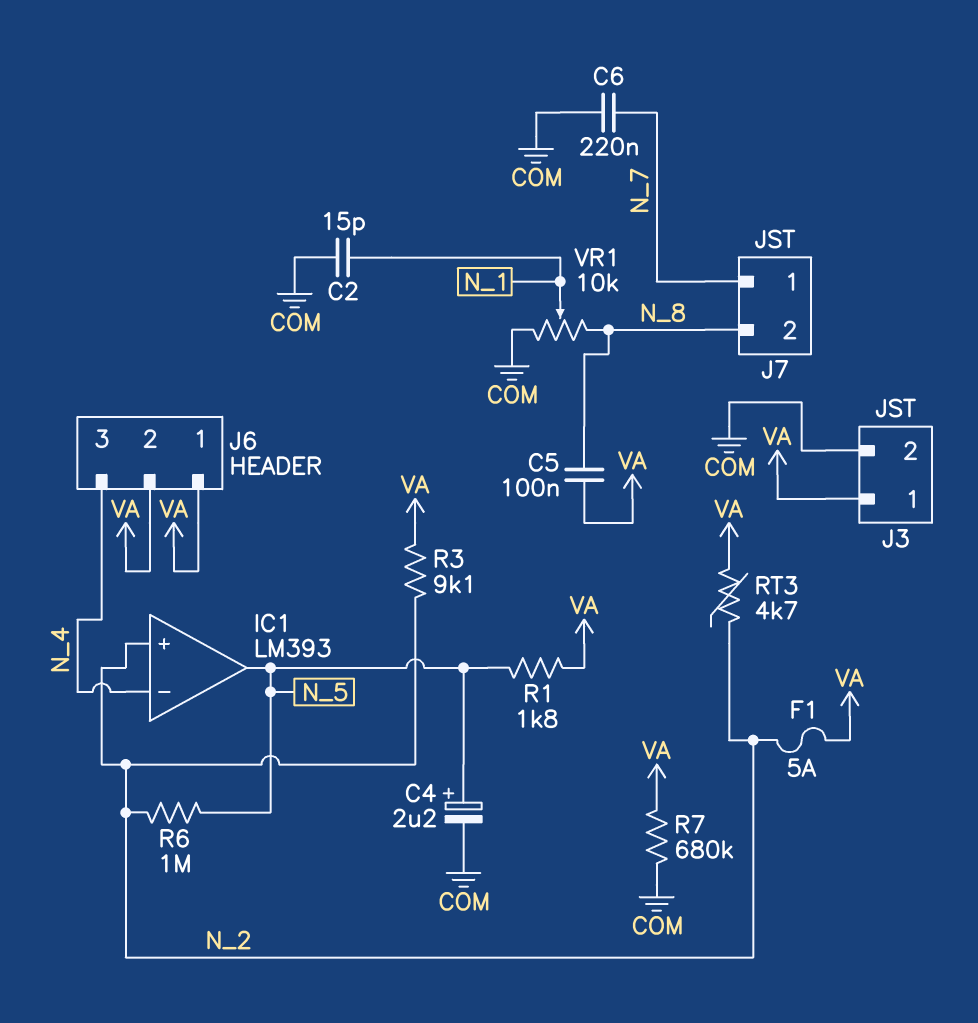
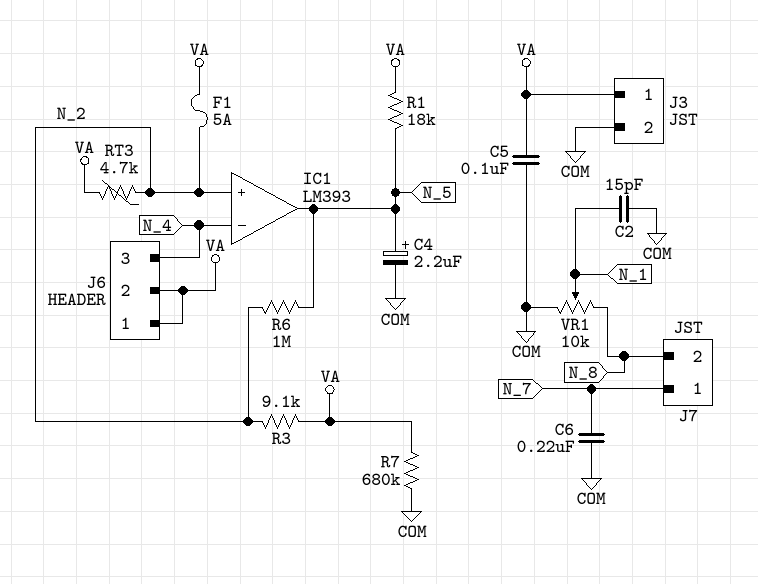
C5: 100nF (N_8, VA) -> 100nF (COM, VA)
R1: 1.8k (N_5, VA) -> 18k (N_5, VA)

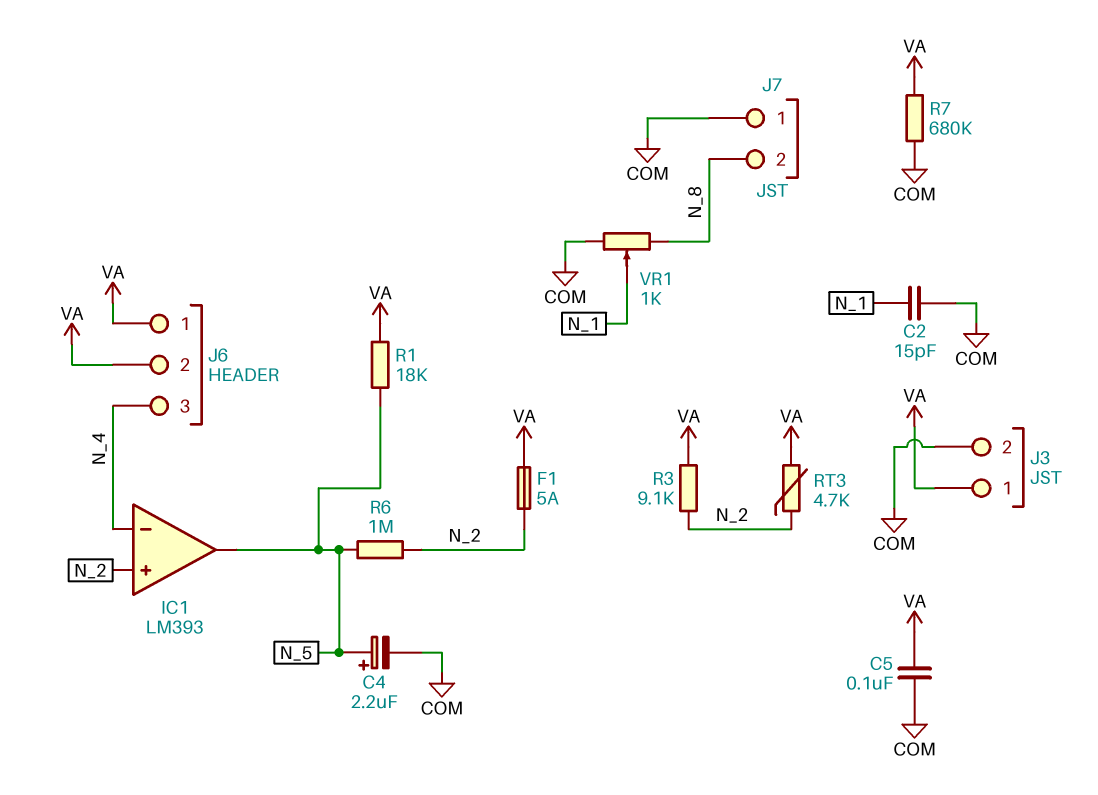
C6: 220nF (COM, N_7) -> none
J7 pin 1: N_7 -> COM
VR1: 10k (COM, N_8, wiper N_1) -> 1k (COM, N_8, wiper N_1)

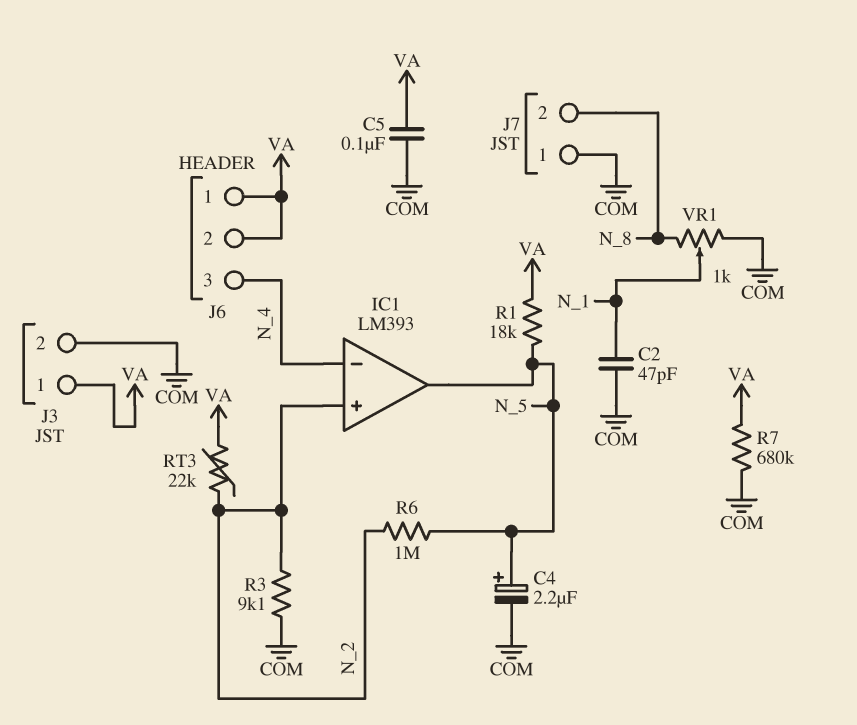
C2: 15pF (COM, N_1) -> 47pF (COM, N_1)
F1: 5A (N_2, VA) -> none
R3: 9.1k (N_2, VA) -> 9.1k (COM, N_2)
RT3: 4.7k (N_2, VA) -> 22k (N_2, VA)

